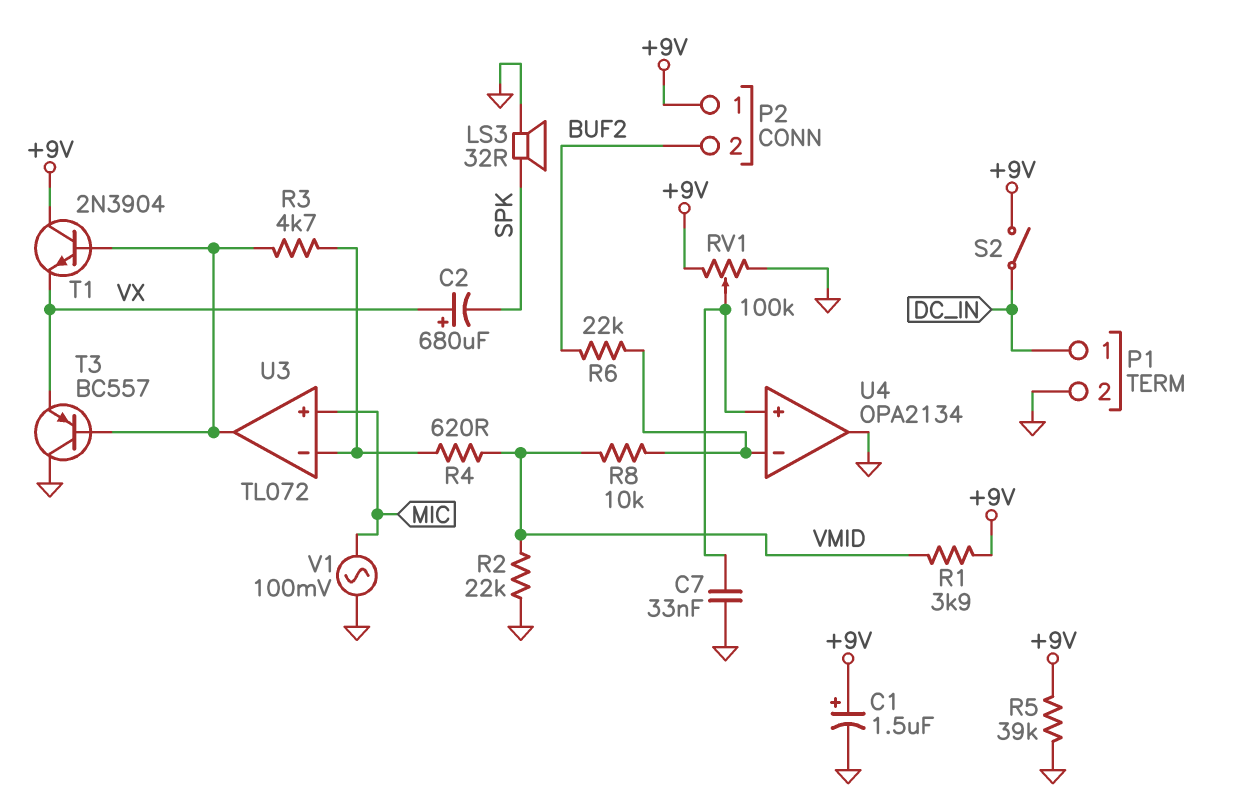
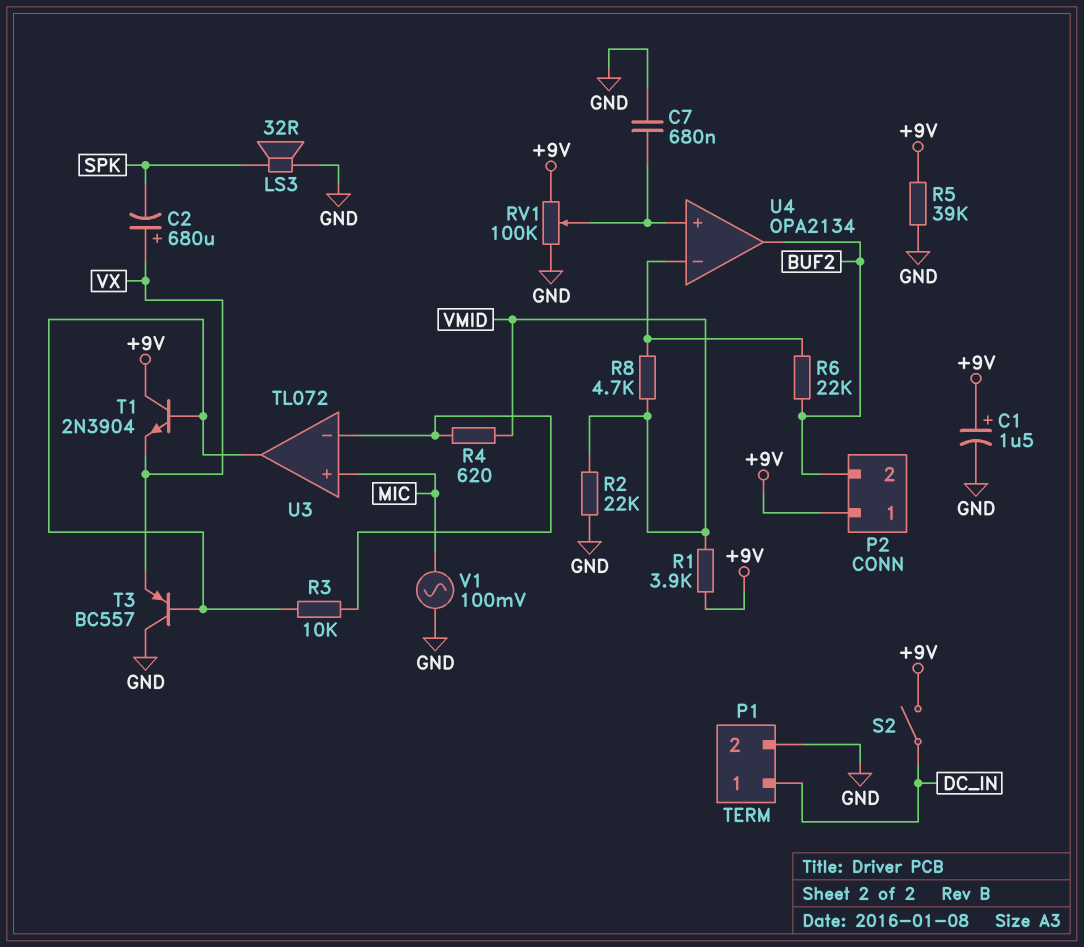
C7: 33nF (GND, U4/in+) -> 680nF (GND, U4/in+)
R3: 4.7k (U3/in-, U3/out) -> 10k (U3/in-, U3/out)
R8: 10k (U4/in-, VMID) -> 4.7k (U4/in-, VMID)
U4 pin out: GND -> BUF2

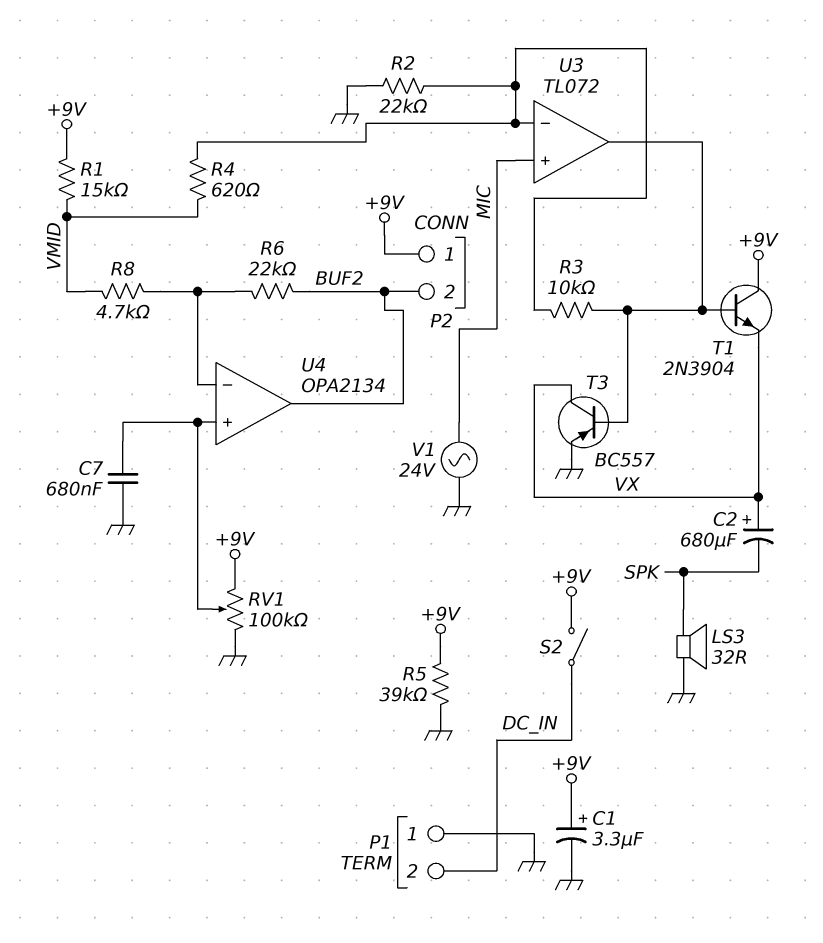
C1: 1.5uF (plus +9V, minus GND) -> 3.3uF (plus +9V, minus GND)
P1 pin 1: DC_IN -> GND
P1 pin 2: GND -> DC_IN
R1: 3.9k (+9V, VMID) -> 15k (+9V, VMID)
R2: 22k (GND, VMID) -> 22k (GND, U3/in-)
T3: PNP BC557 (B U3/out, C GND, E VX) -> PNP BC557 (B U3/out, C VX, E GND)
V1: AC 100mV (GND, MIC) -> AC 24V (GND, MIC)

